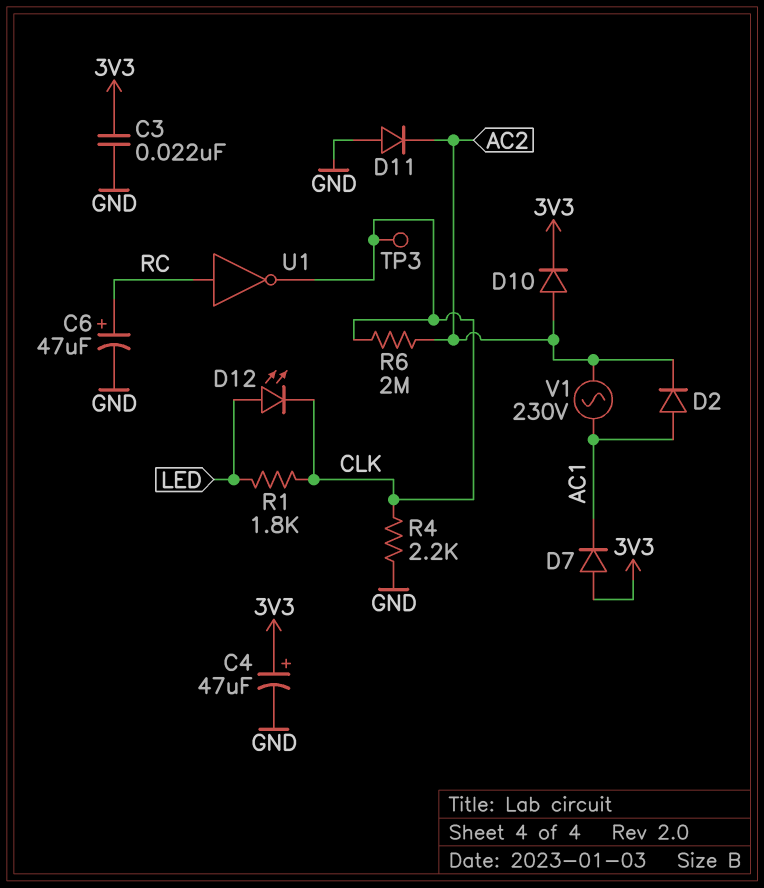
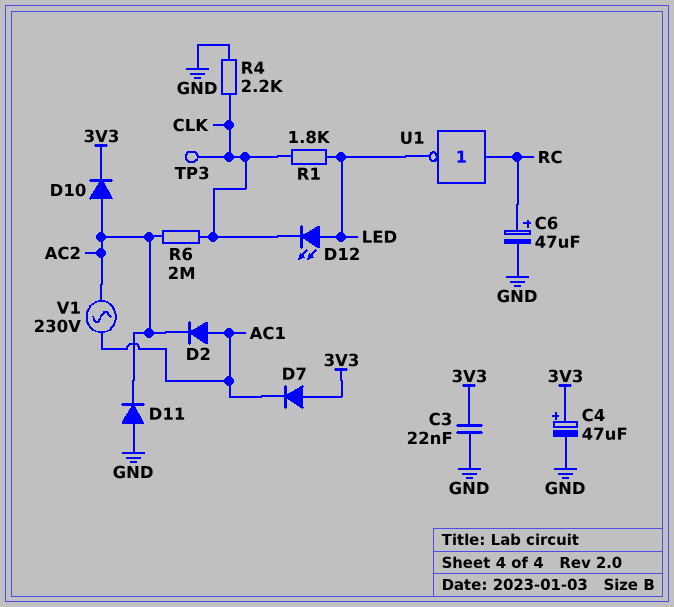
U1: NOT (in RC, out CLK) -> NOT (in RC, out LED)

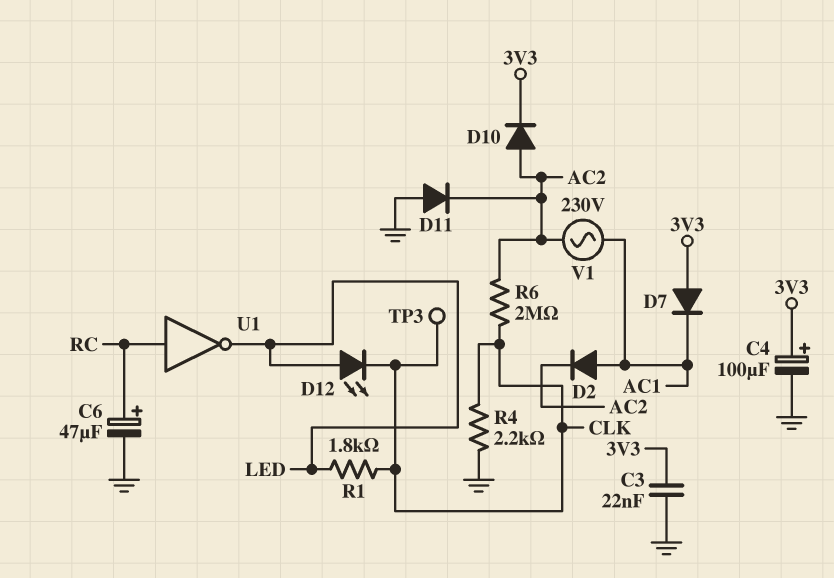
C4: 47uF (plus 3V3, minus GND) -> 100uF (plus 3V3, minus GND)

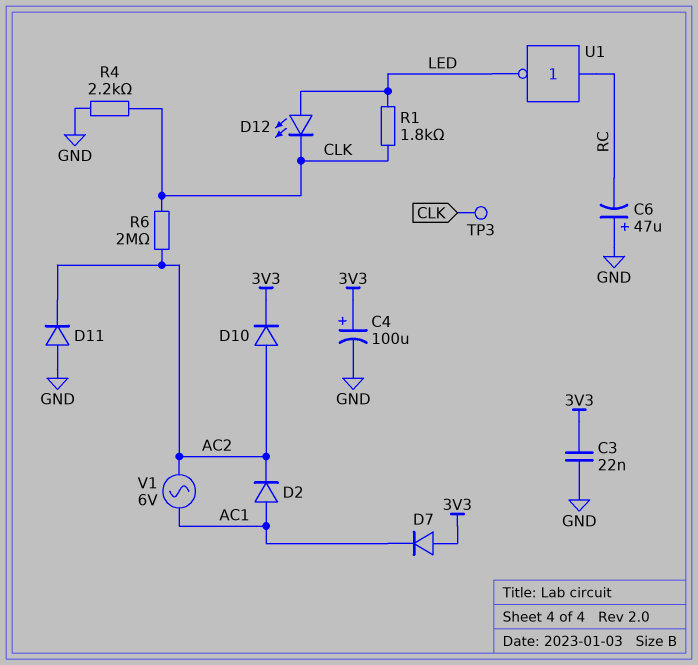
C6: 47uF (plus RC, minus GND) -> 47uF (plus GND, minus RC)
V1: AC 230V (AC1, AC2) -> AC 6V (AC1, AC2)

